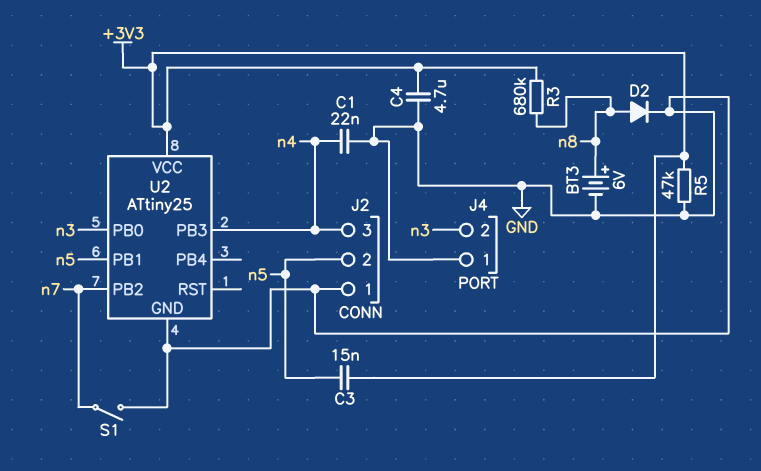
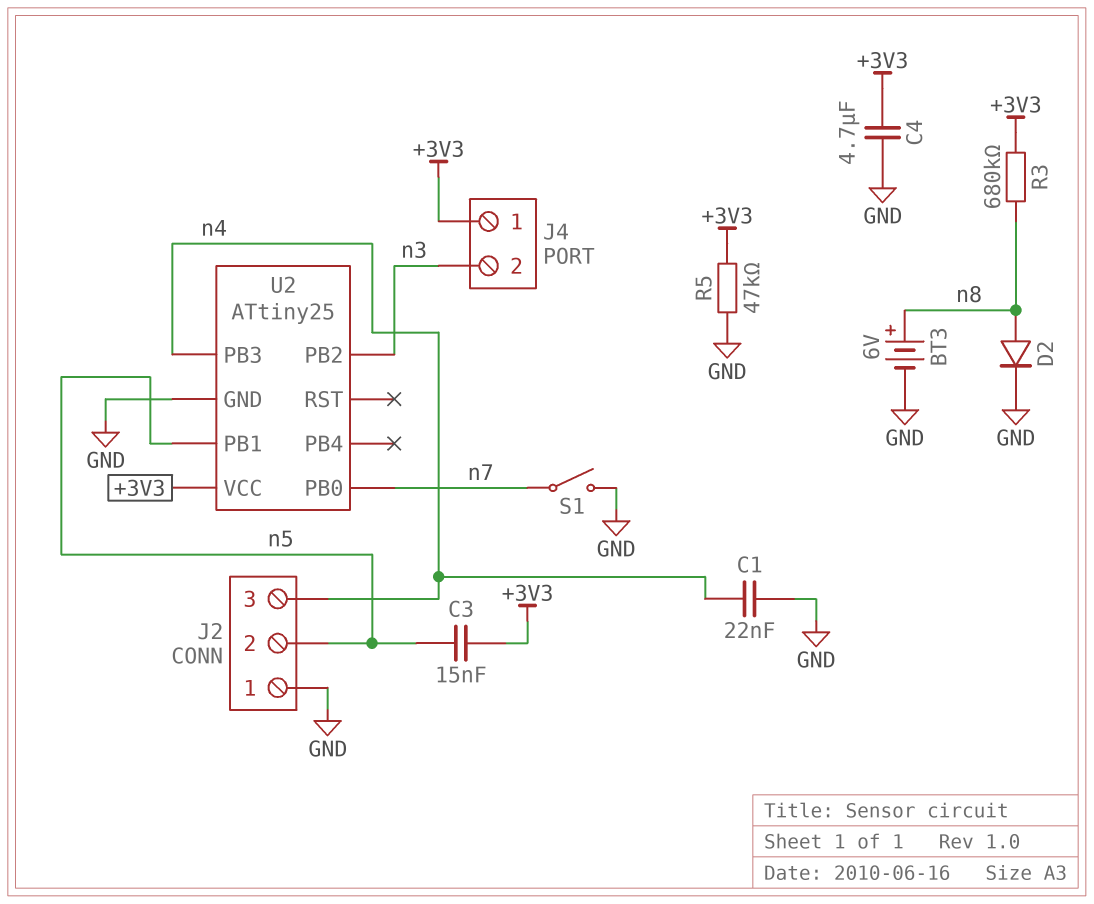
J4 pin 1: GND -> +3V3
U2 pin PB0: n3 -> n7
U2 pin PB2: n7 -> n3

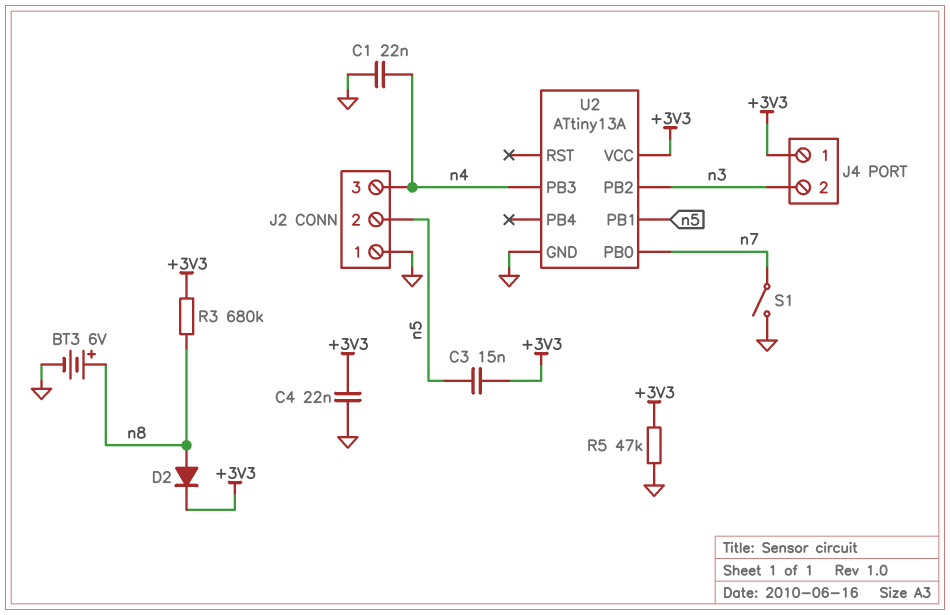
C4: 4.7uF (+3V3, GND) -> 22nF (+3V3, GND)
D2: diode (A n8, K GND) -> diode (A n8, K +3V3)
U2: ATtiny25 -> ATtiny13A

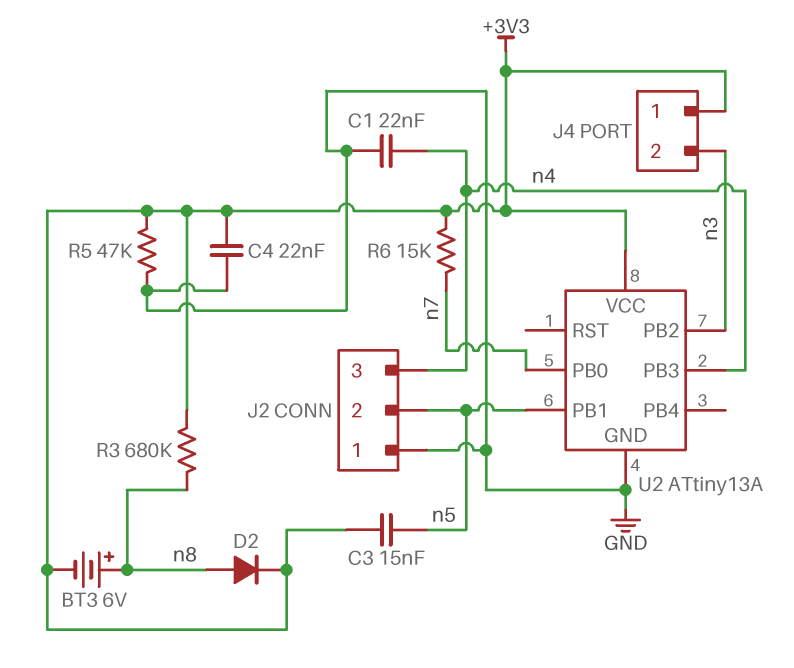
BT3: 6V (plus n8, minus GND) -> 6V (plus n8, minus +3V3)
R6: none -> 15k (+3V3, n7)
S1: switch (GND, n7) -> none

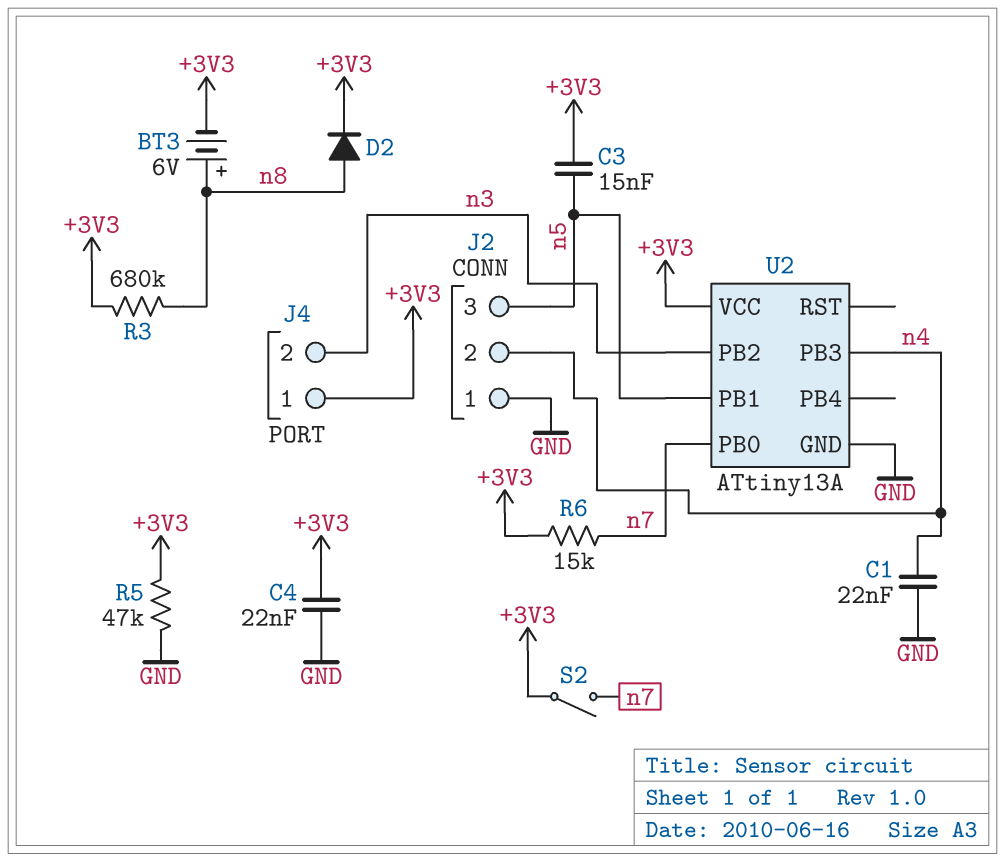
J2 pin 2: n5 -> n4
J2 pin 3: n4 -> n5
S2: none -> switch (+3V3, n7)

